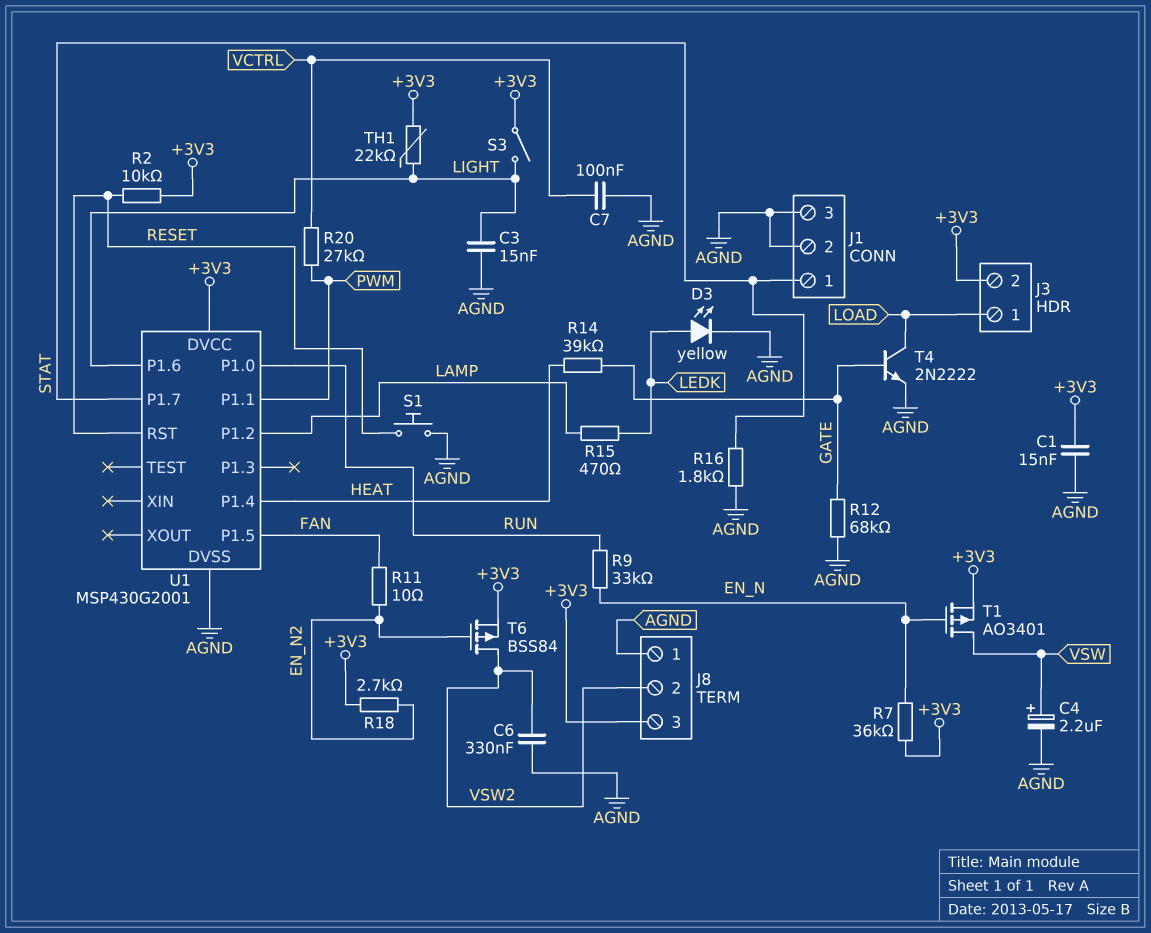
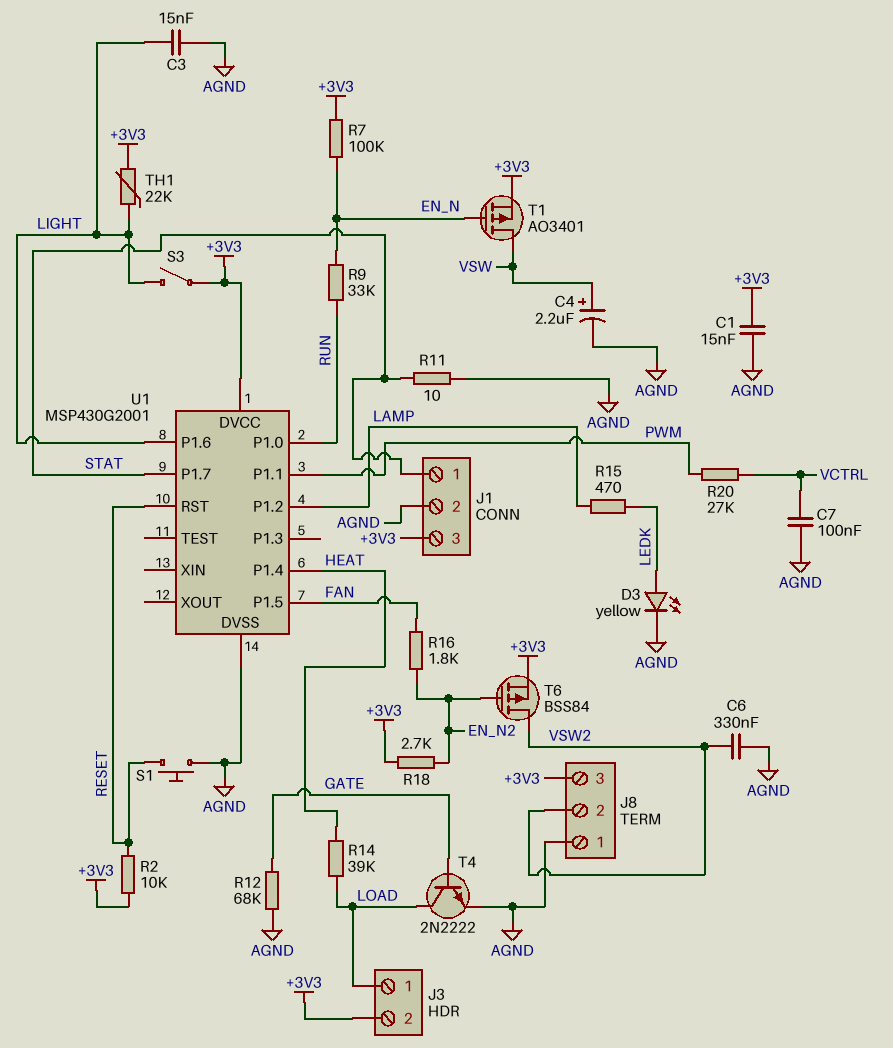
J1 pin 3: AGND -> +3V3
R7: 36k (+3V3, EN_N) -> 100k (+3V3, EN_N)
R11: 10 (EN_N2, FAN) -> 10 (AGND, STAT)
R14: 39k (GATE, HEAT) -> 39k (HEAT, LOAD)
R16: 1.8k (AGND, STAT) -> 1.8k (EN_N2, FAN)

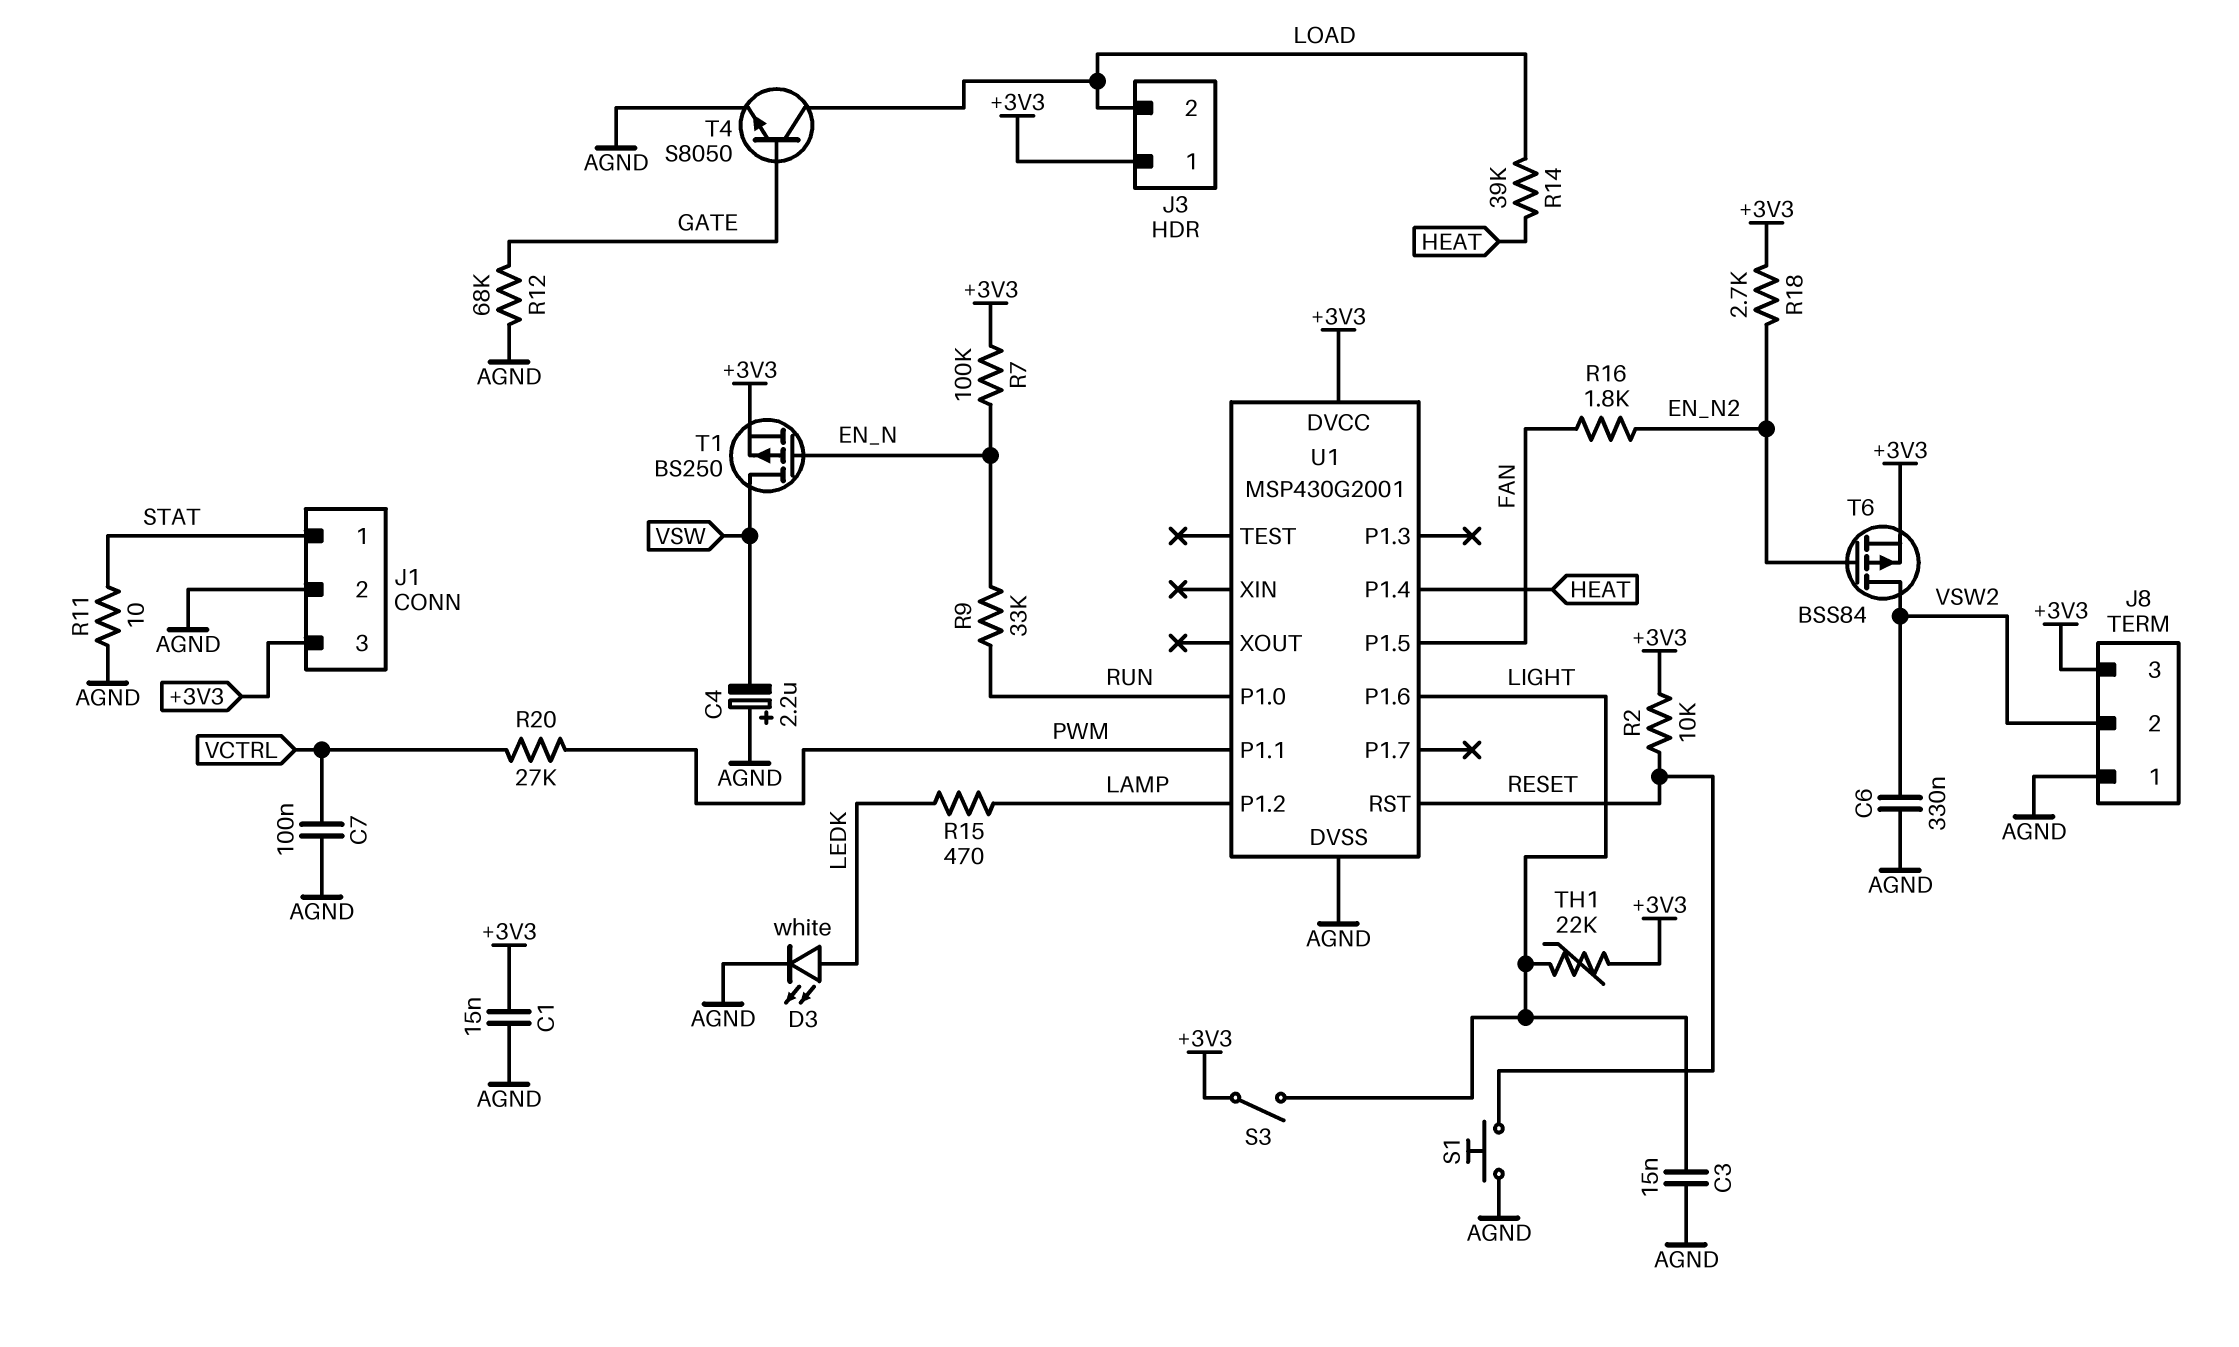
C4: 2.2uF (plus VSW, minus AGND) -> 2.2uF (plus AGND, minus VSW)
D3: LED yellow (A LEDK, K AGND) -> LED white (A LEDK, K AGND)
J3 pin 1: LOAD -> +3V3
J3 pin 2: +3V3 -> LOAD
T1: PMOS AO3401 (G EN_N, D VSW, S +3V3) -> PMOS BS250 (G EN_N, D VSW, S +3V3)
T4: NPN 2N2222 (B GATE, C LOAD, E AGND) -> NPN S8050 (B GATE, C LOAD, E AGND)
U1 pin P1.7: STAT -> none

